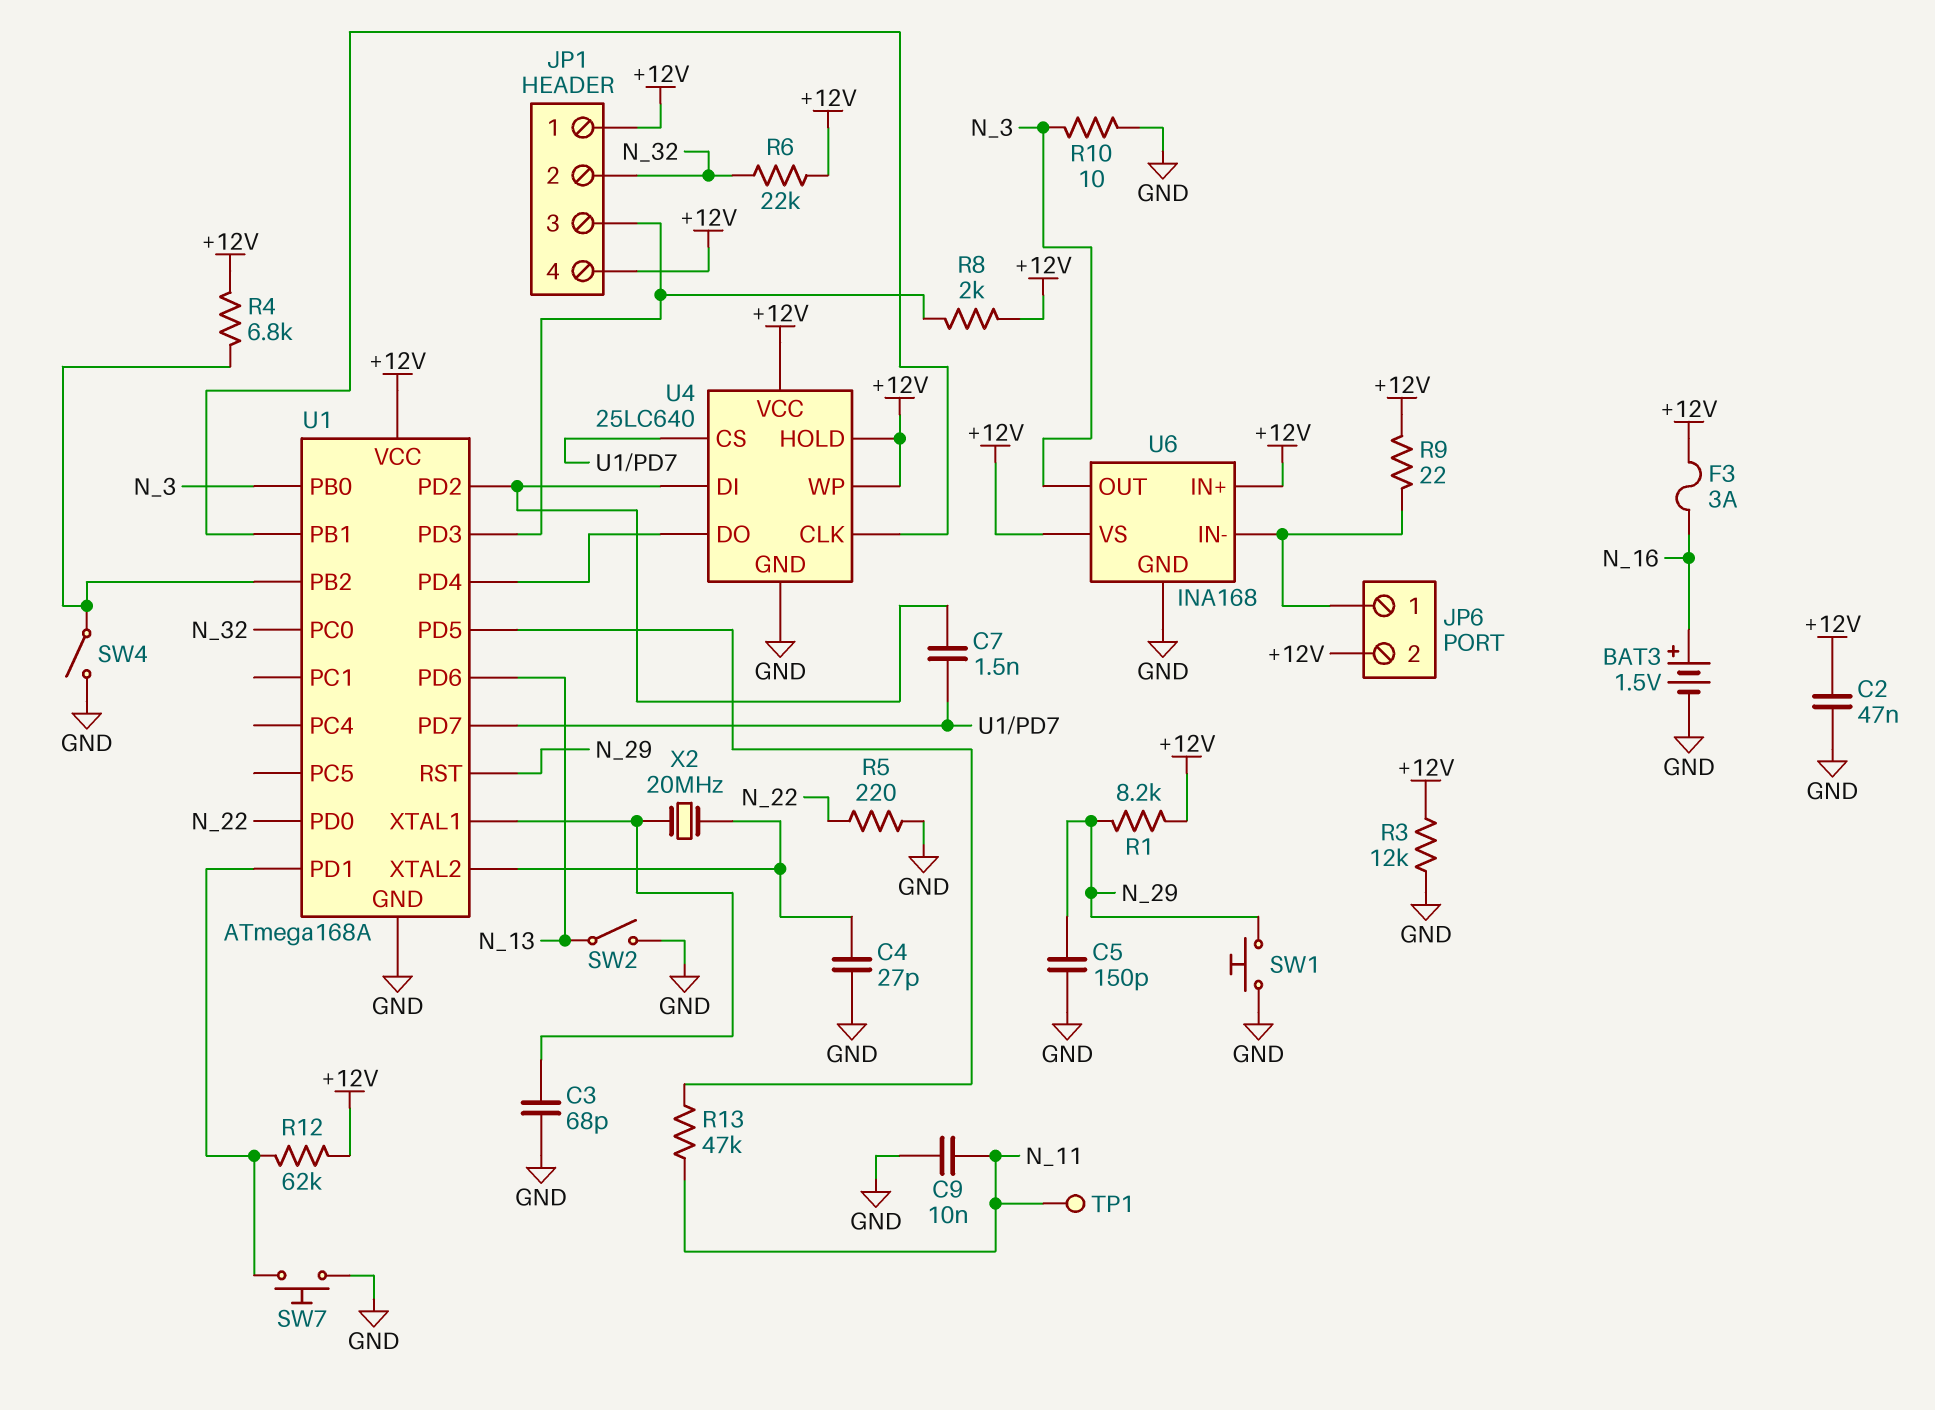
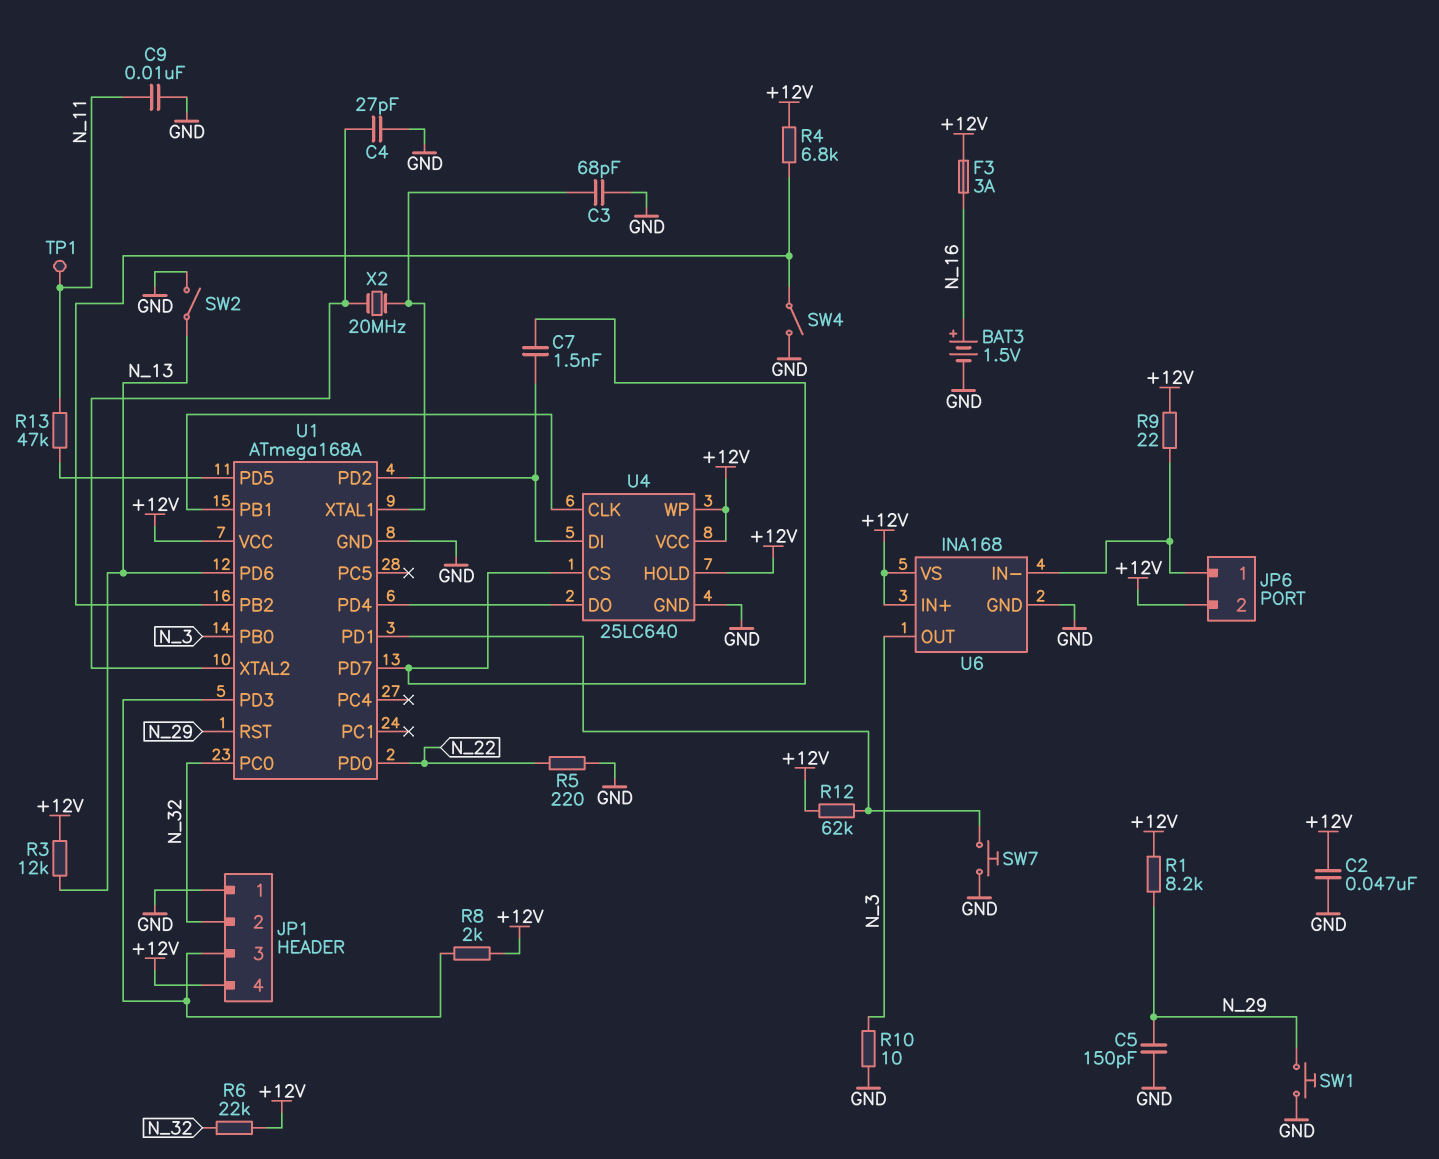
JP1 pin 1: +12V -> GND
R3: 12k (+12V, GND) -> 12k (+12V, N_13)

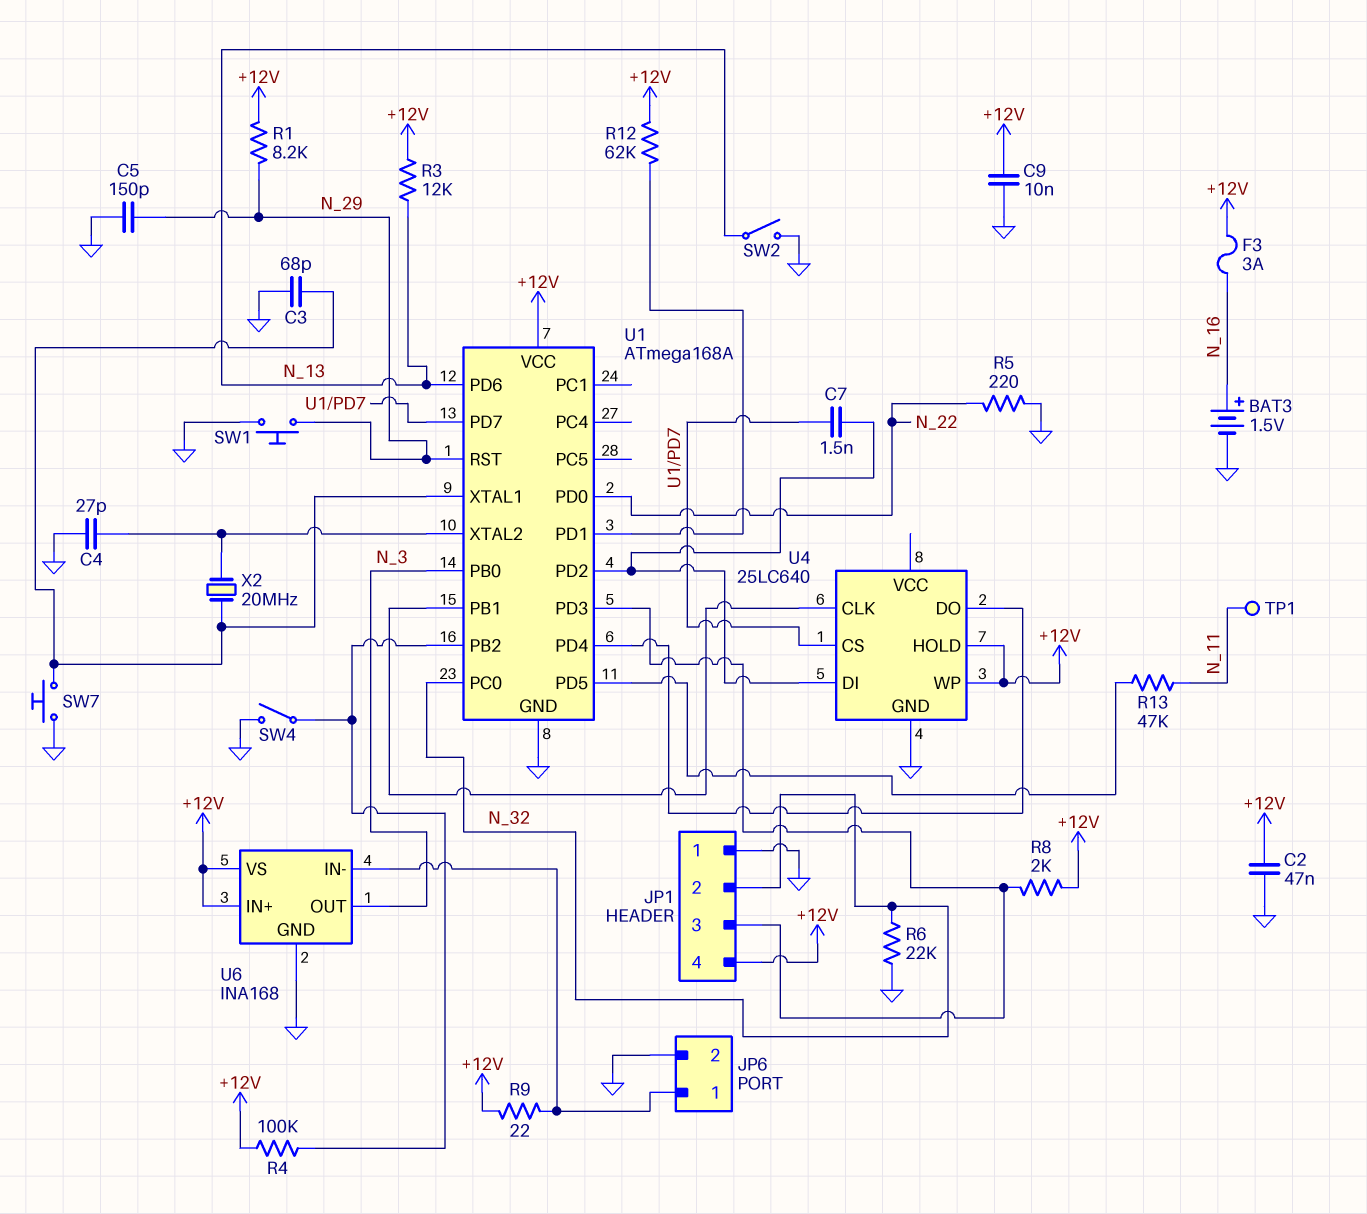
C9: 10nF (GND, N_11) -> 10nF (+12V, GND)
JP6 pin 2: +12V -> GND
R4: 6.8k (+12V, U1/PB2) -> 100k (+12V, U1/PB2)
R6: 22k (+12V, N_32) -> 22k (GND, N_32)
R10: 10 (GND, N_3) -> none
SW7: button (GND, U1/PD1) -> button (GND, U1/XTAL1)
U4 pin VCC: +12V -> none

